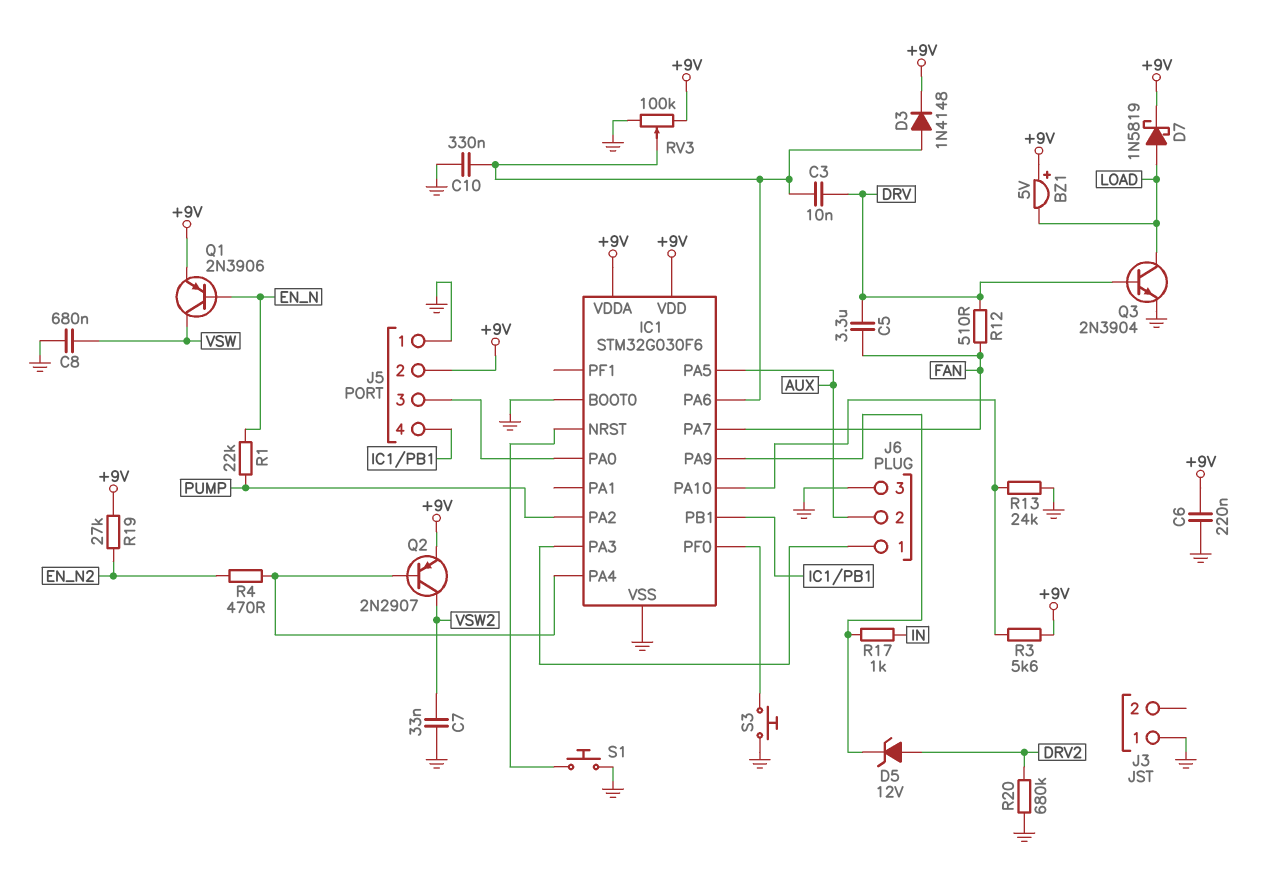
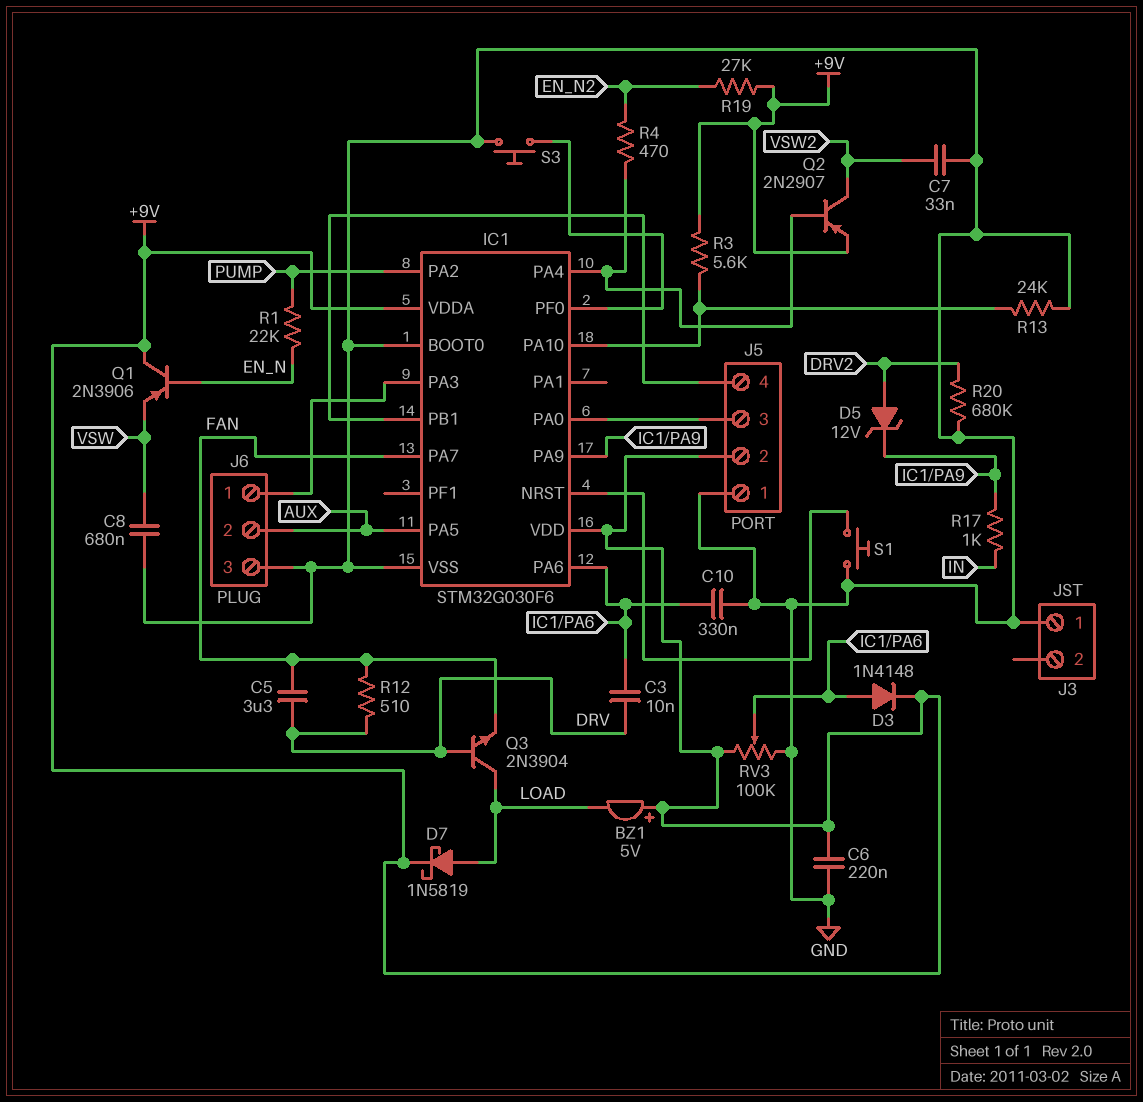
Q1: PNP 2N3906 (B EN_N, C VSW, E +9V) -> PNP 2N3906 (B EN_N, C +9V, E VSW)
Q3: NPN 2N3904 (B DRV, C LOAD, E GND) -> NPN 2N3904 (B DRV, C LOAD, E FAN)

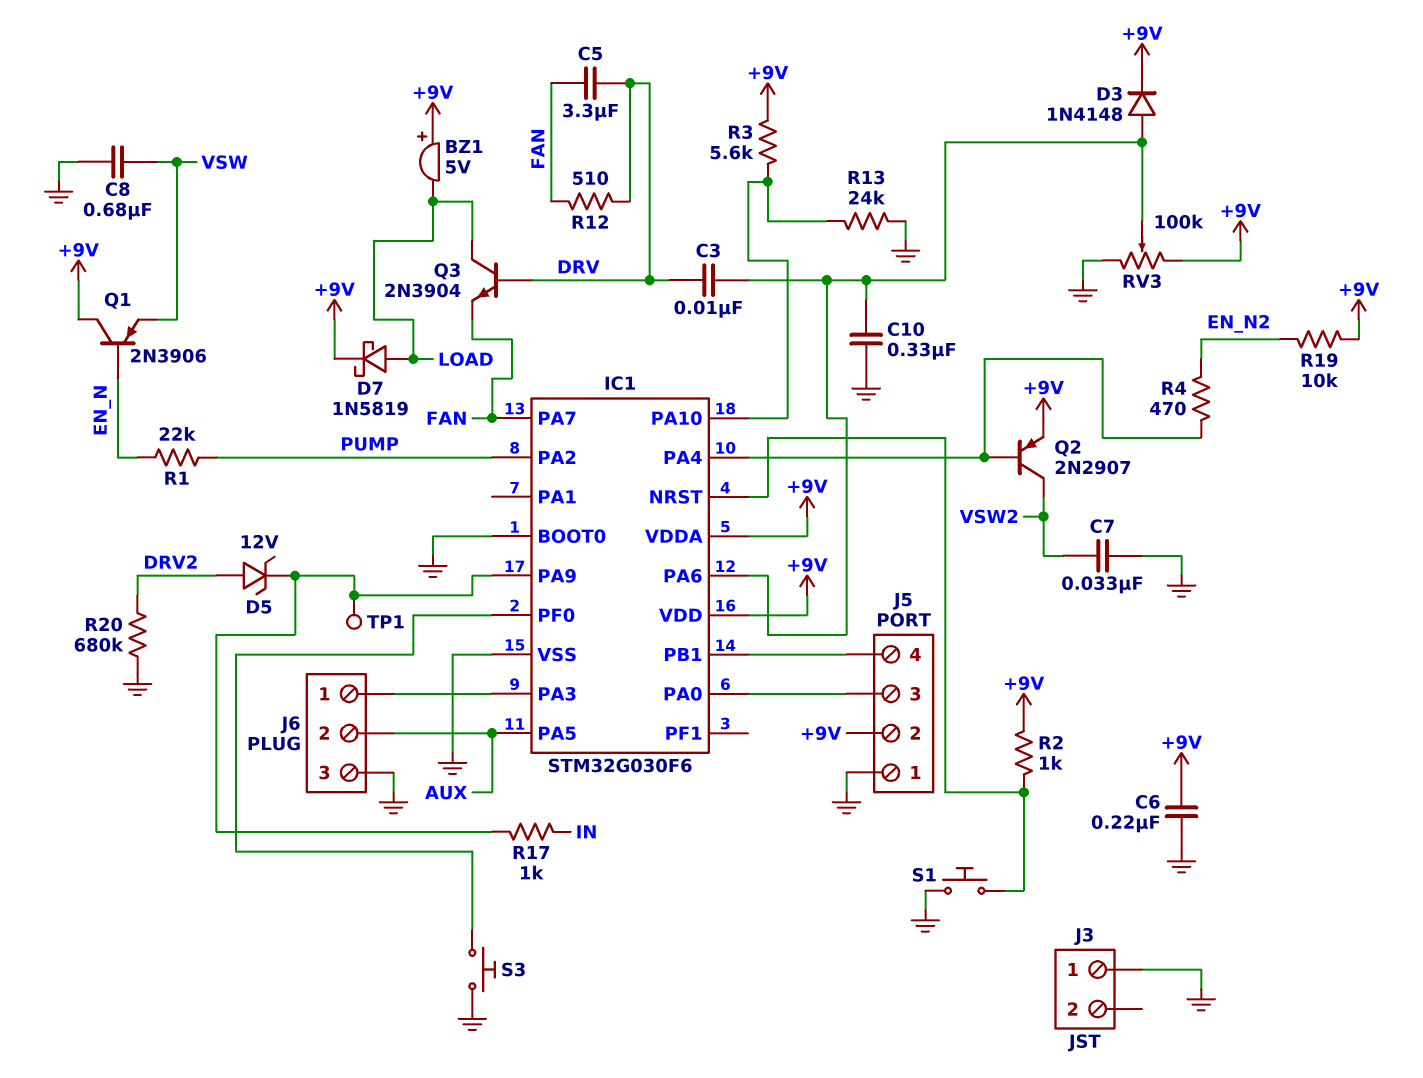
R2: none -> 1k (+9V, IC1/NRST)
R19: 27k (+9V, EN_N2) -> 10k (+9V, EN_N2)
TP1: none -> test point (IC1/PA9)

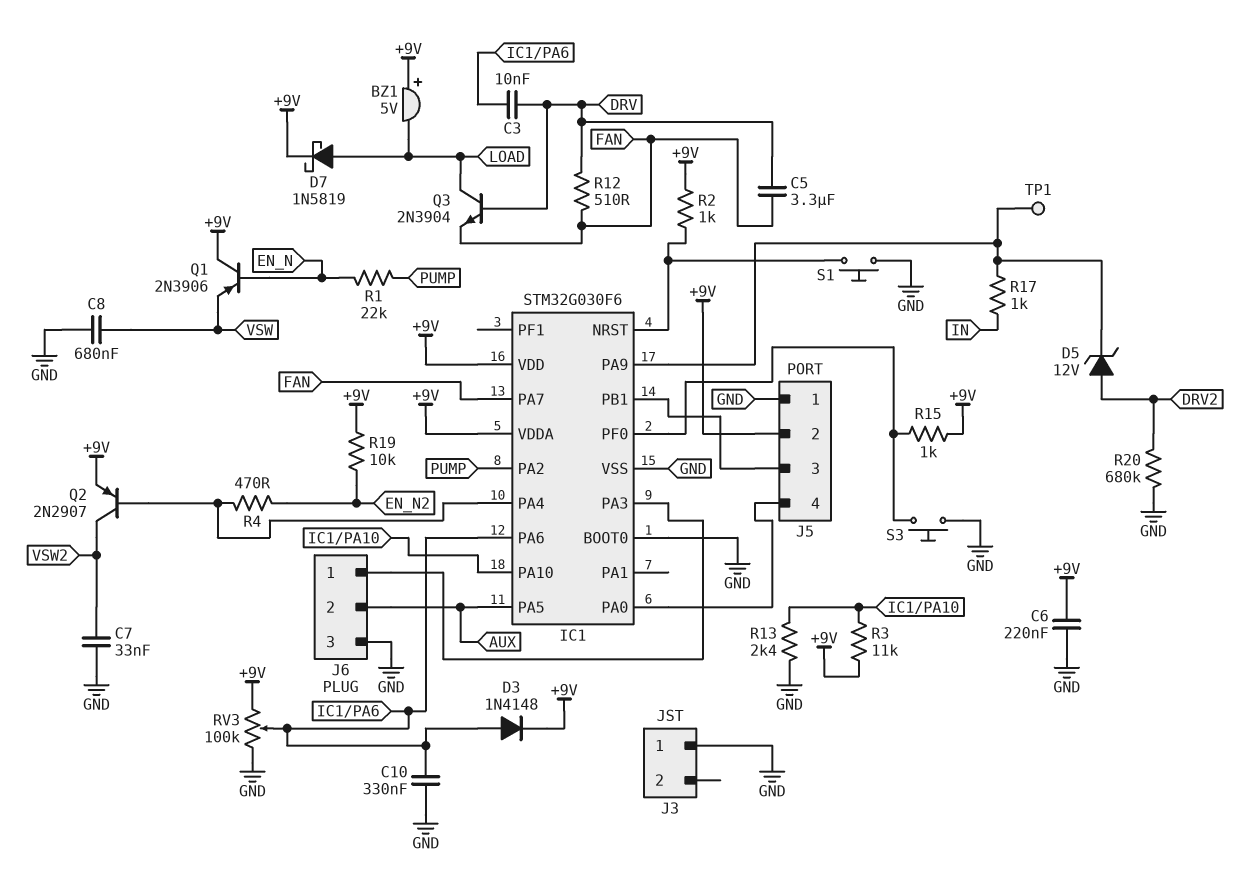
J5 pin 3: IC1/PA0 -> IC1/PB1
J5 pin 4: IC1/PB1 -> IC1/PA0
R3: 5.6k (+9V, IC1/PA10) -> 11k (+9V, IC1/PA10)
R13: 24k (GND, IC1/PA10) -> 2.4k (GND, IC1/PA10)
R15: none -> 1k (+9V, IC1/PF0)

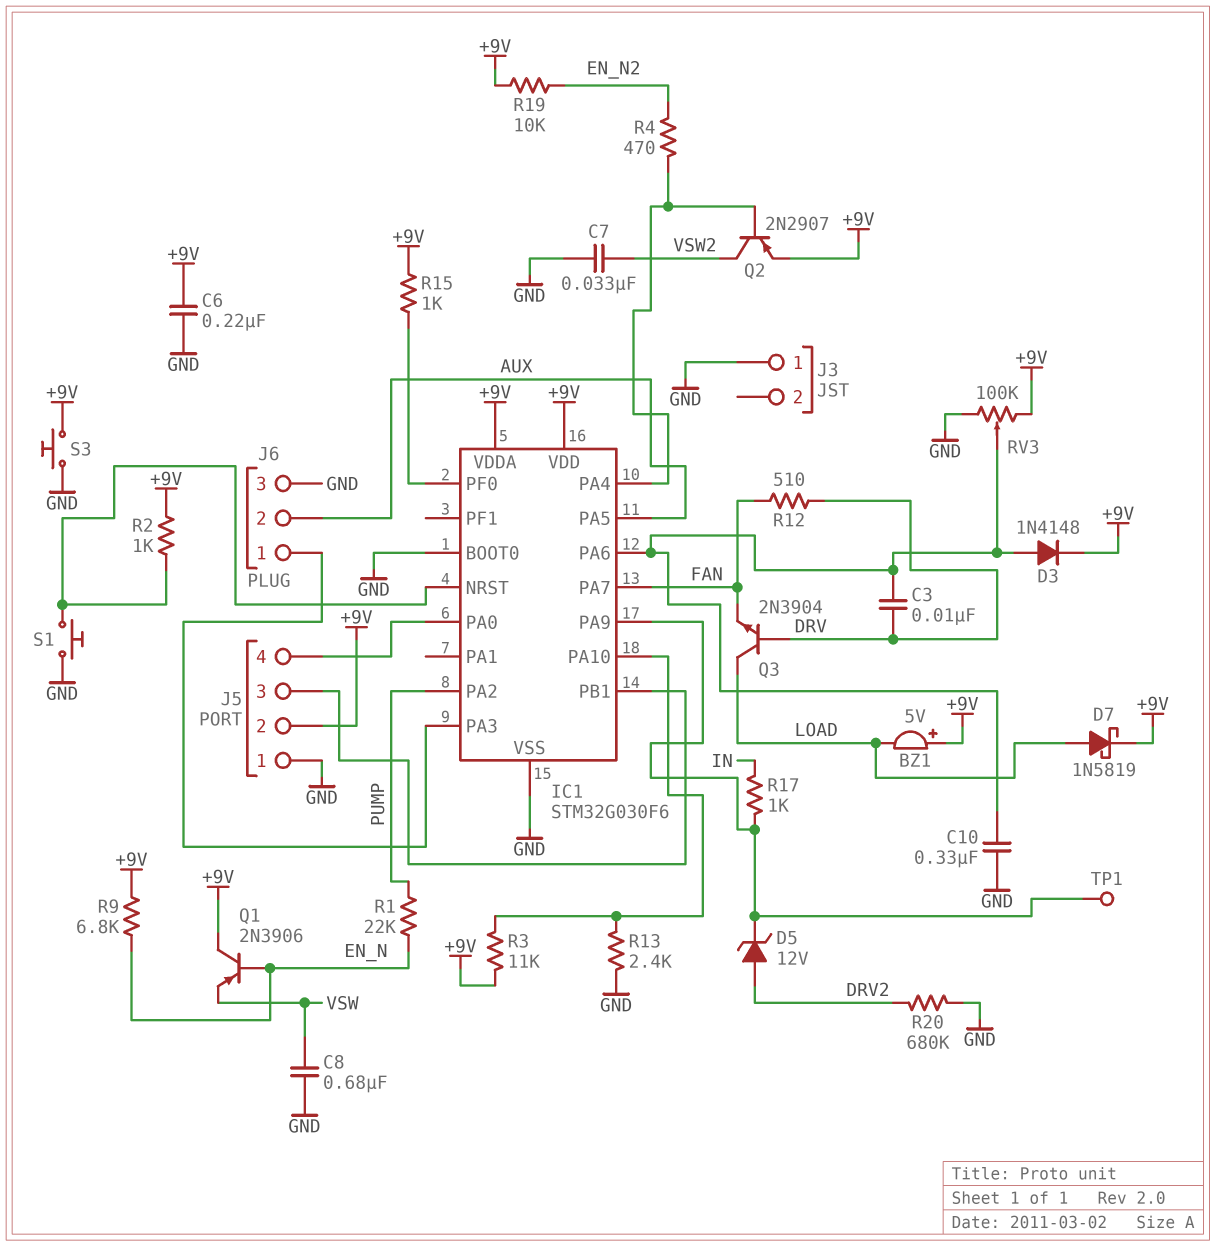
C5: 3.3uF (DRV, FAN) -> none
R9: none -> 6.8k (+9V, EN_N)
S3: button (GND, IC1/PF0) -> button (+9V, GND)

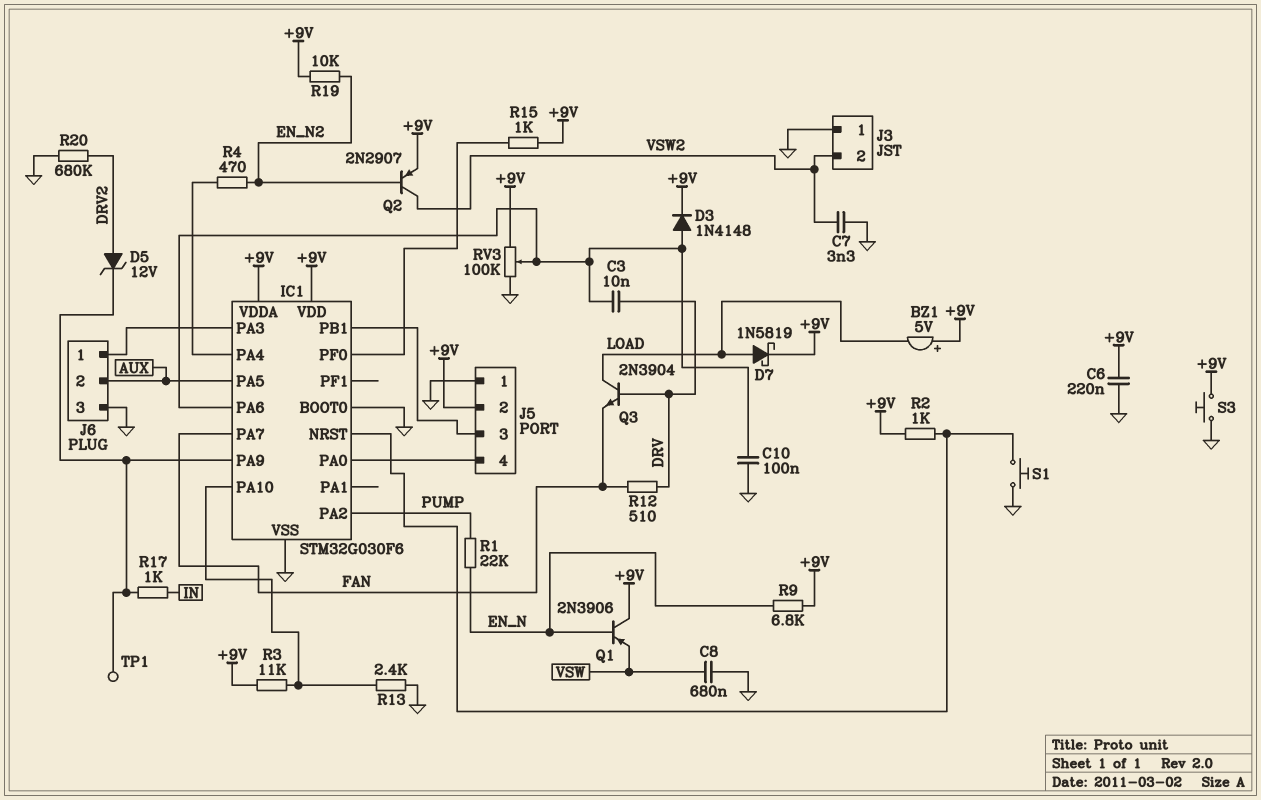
C7: 33nF (GND, VSW2) -> 3.3nF (GND, VSW2)
C10: 330nF (GND, IC1/PA6) -> 100nF (GND, IC1/PA6)
J3 pin 2: none -> VSW2
Q2: PNP 2N2907 (B IC1/PA4, C VSW2, E +9V) -> PNP 2N2907 (B EN_N2, C VSW2, E +9V)

